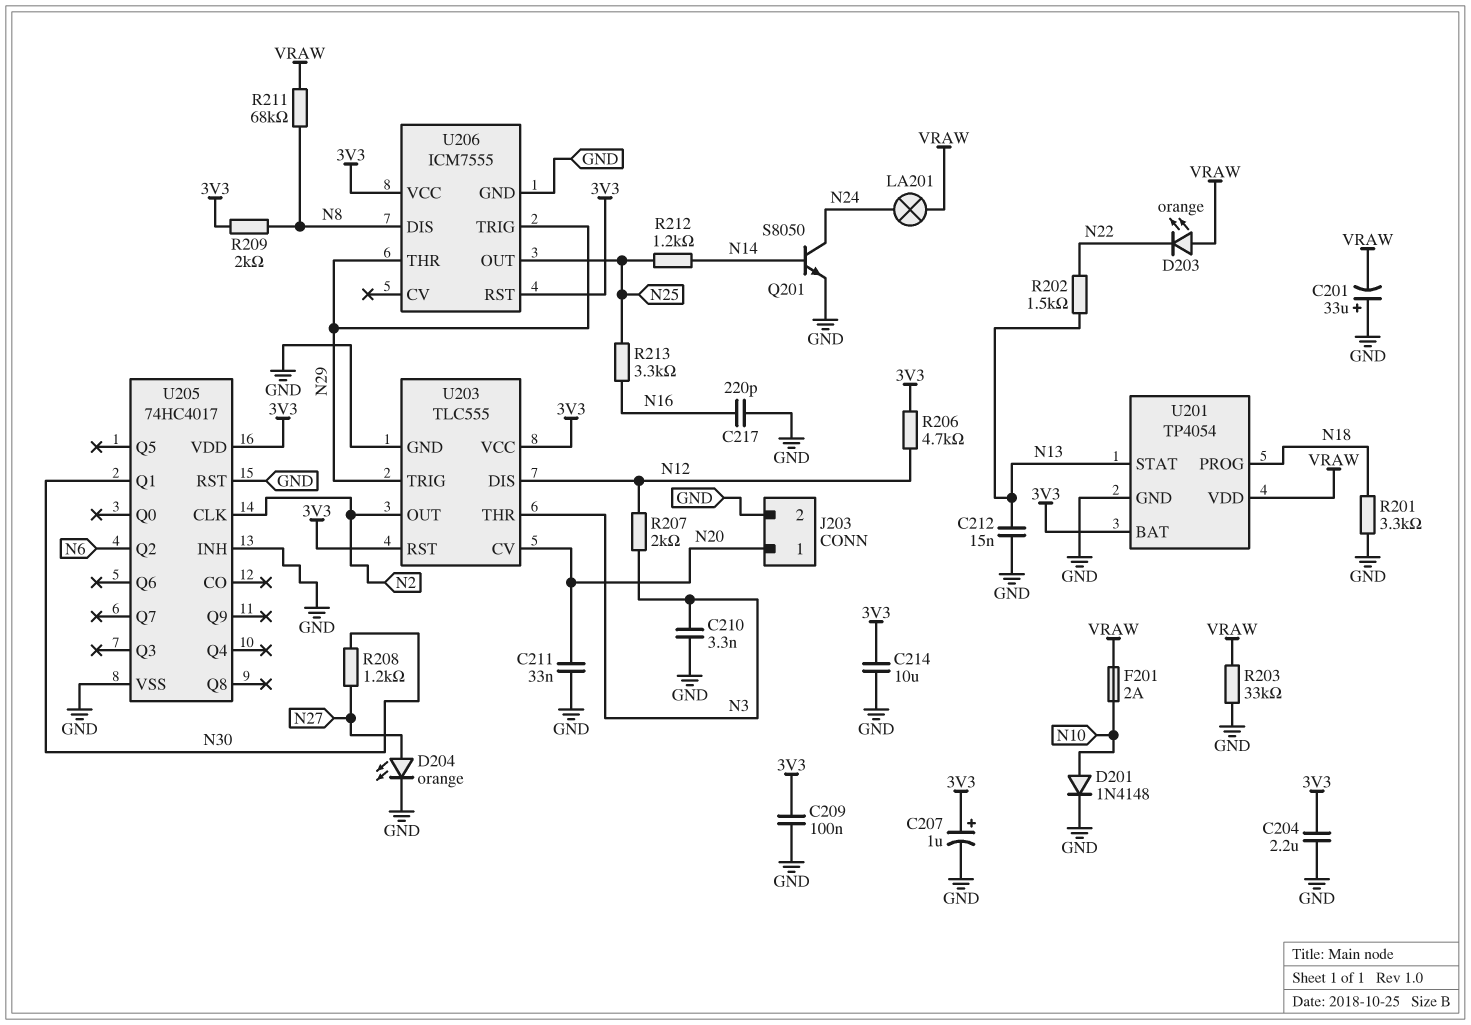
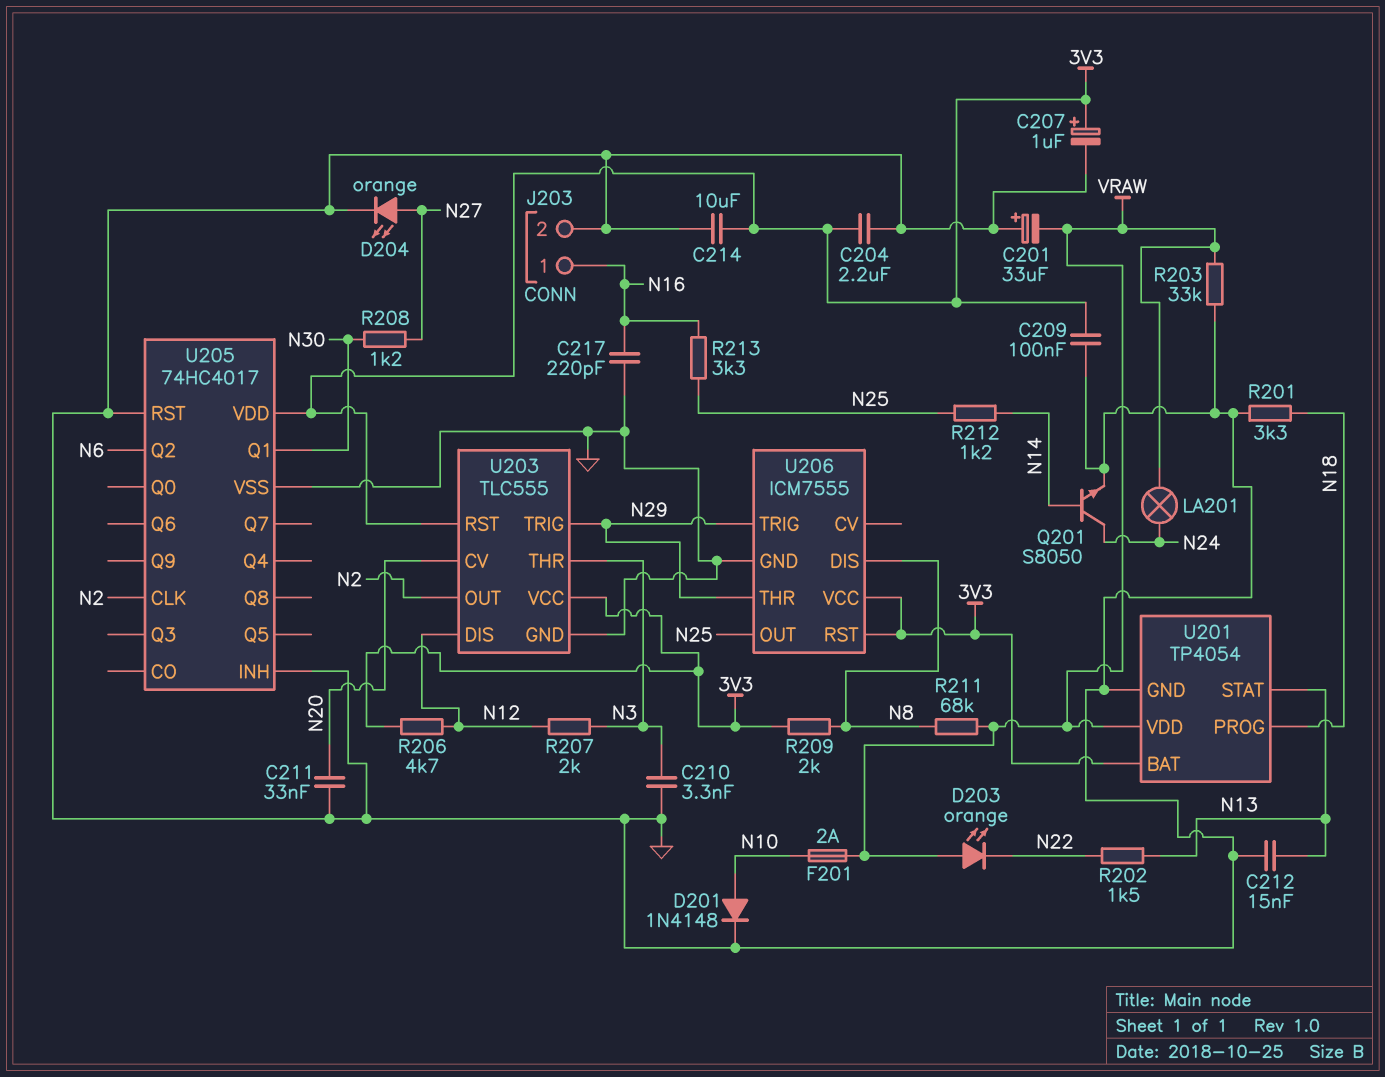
J203 pin 1: N20 -> N16

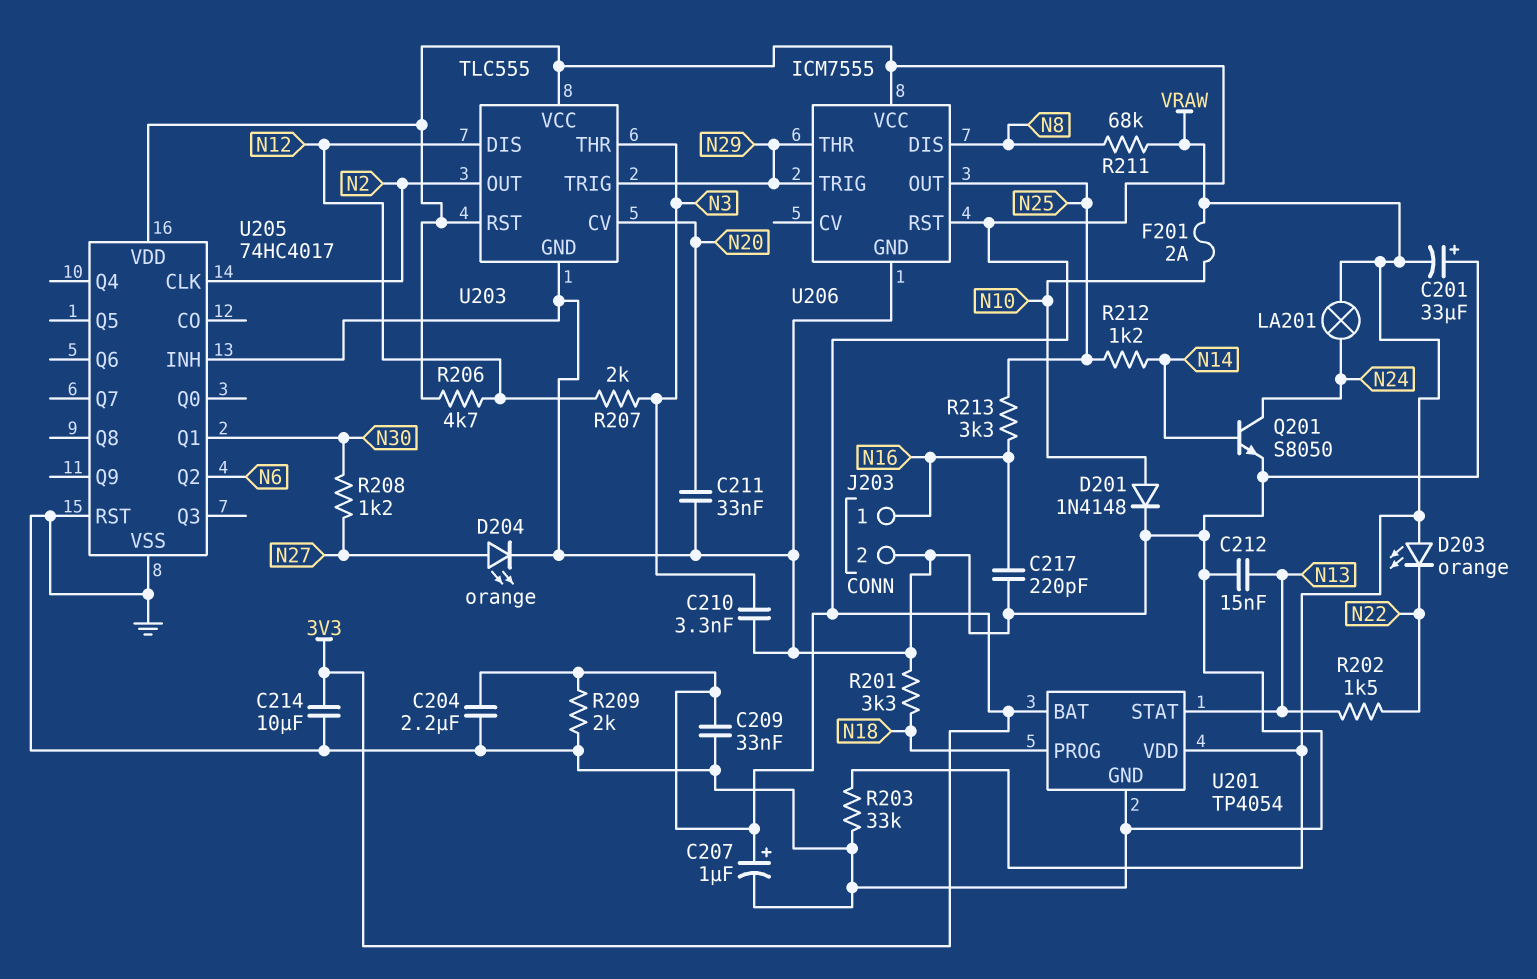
C209: 100nF (3V3, GND) -> 33nF (3V3, GND)
R209: 2k (3V3, N8) -> 2k (3V3, GND)

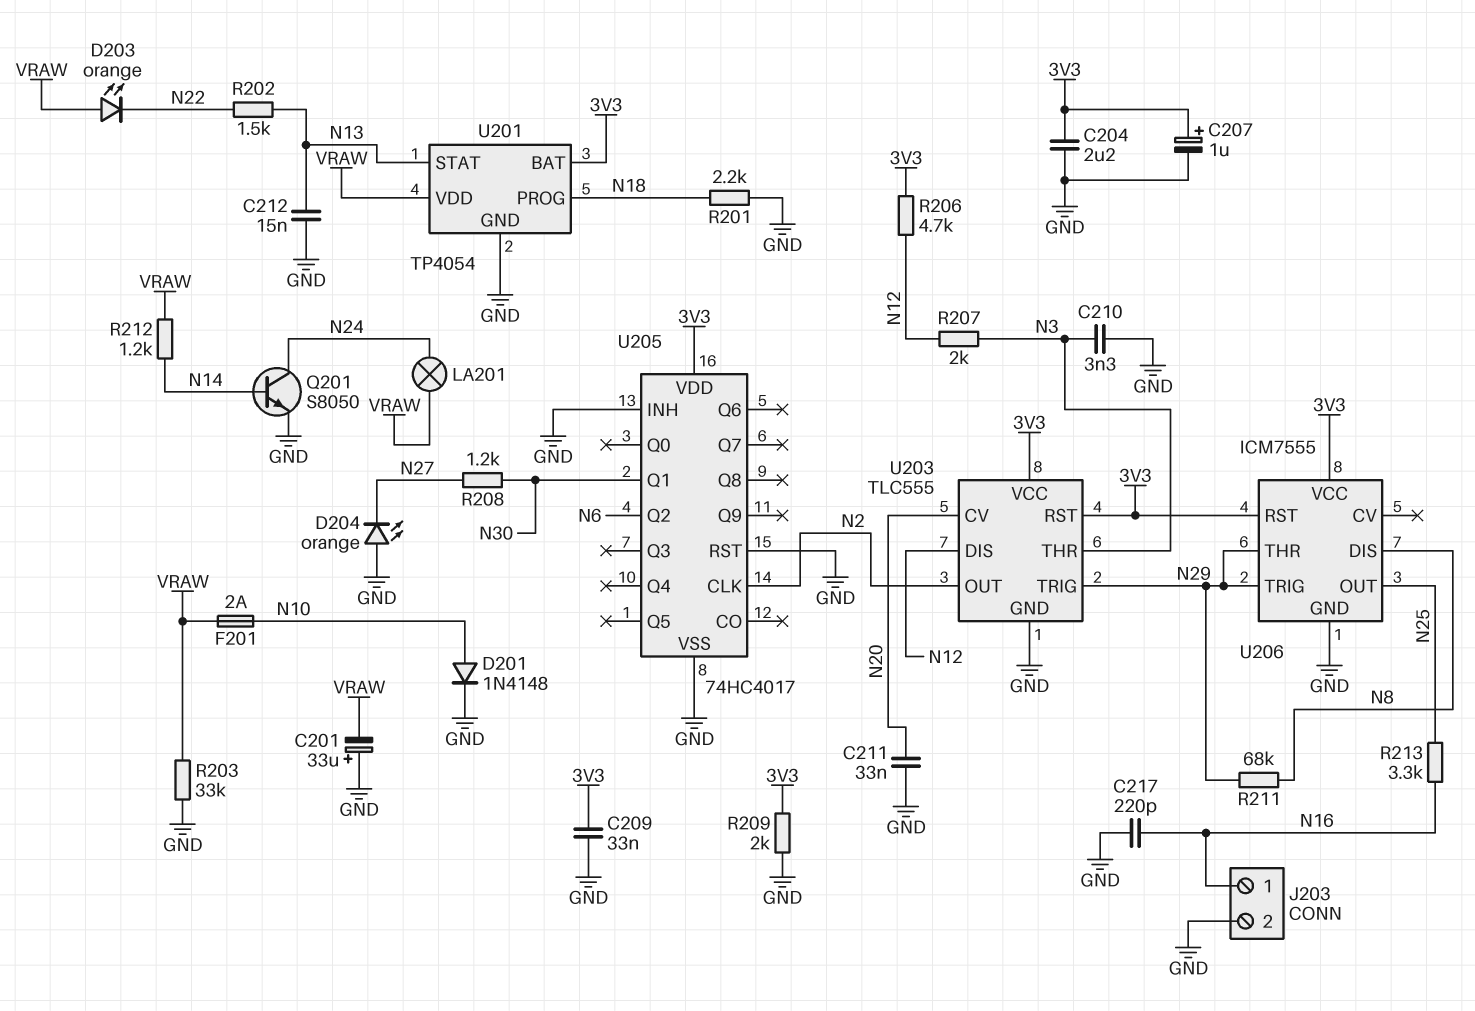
C214: 10uF (3V3, GND) -> none
D204: LED orange (A N27, K GND) -> LED orange (A GND, K N27)
R201: 3.3k (GND, N18) -> 2.2k (GND, N18)
R211: 68k (N8, VRAW) -> 68k (N8, N29)
R212: 1.2k (N14, N25) -> 1.2k (N14, VRAW)

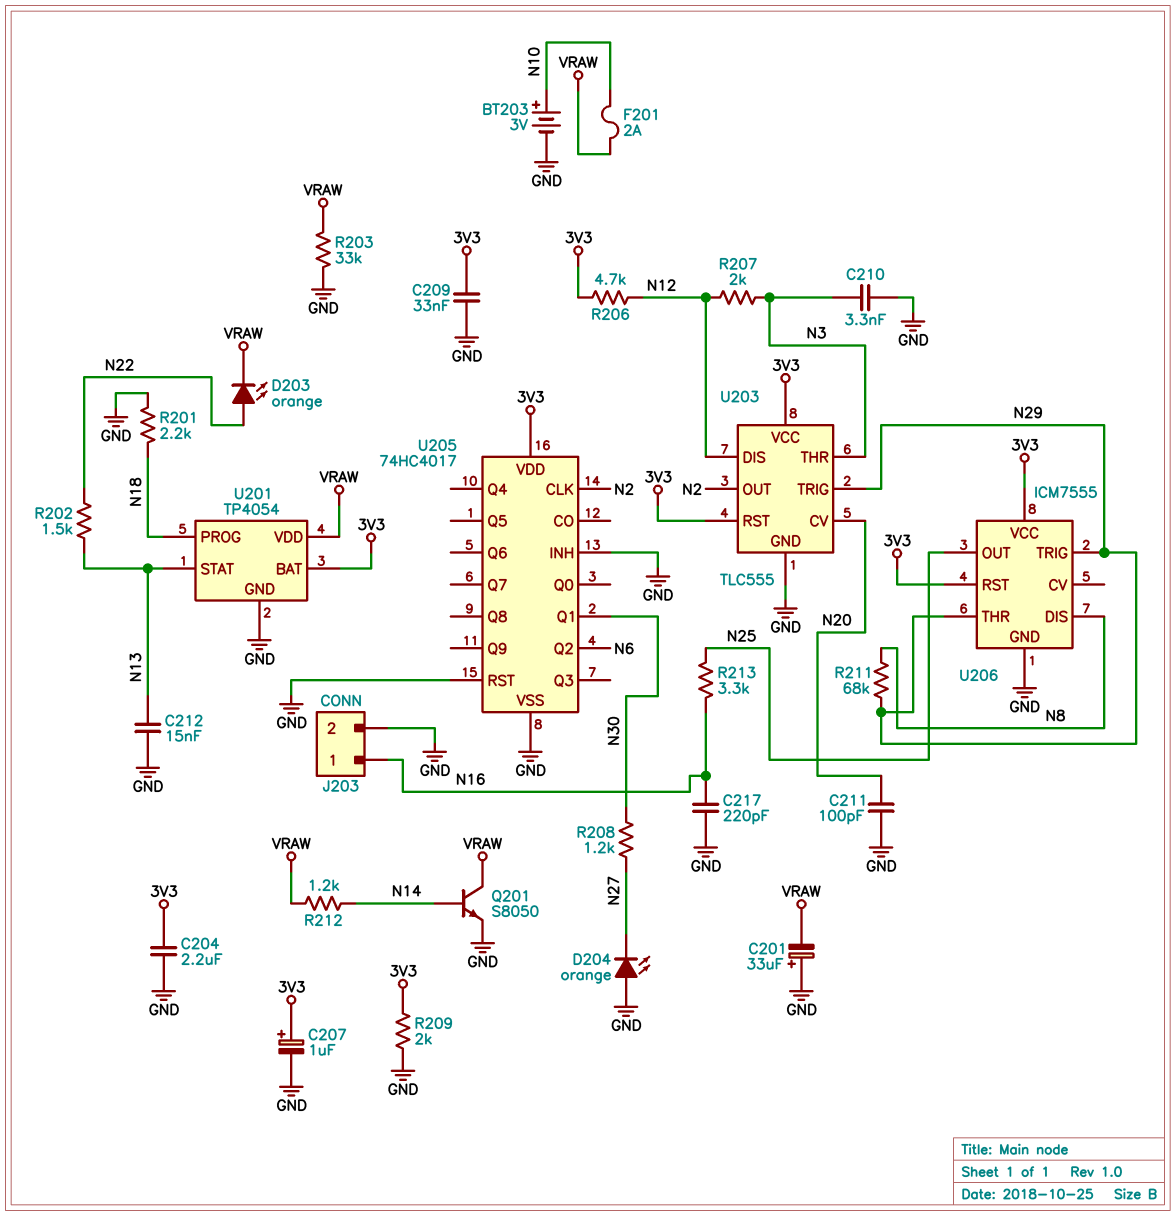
BT203: none -> 3V (plus N10, minus GND)
C211: 33nF (GND, N20) -> 100pF (GND, N20)
D201: diode 1N4148 (A N10, K GND) -> none
D203: LED orange (A VRAW, K N22) -> LED orange (A N22, K VRAW)
LA201: lamp (N24, VRAW) -> none
Q201: NPN S8050 (B N14, C N24, E GND) -> NPN S8050 (B N14, C VRAW, E GND)

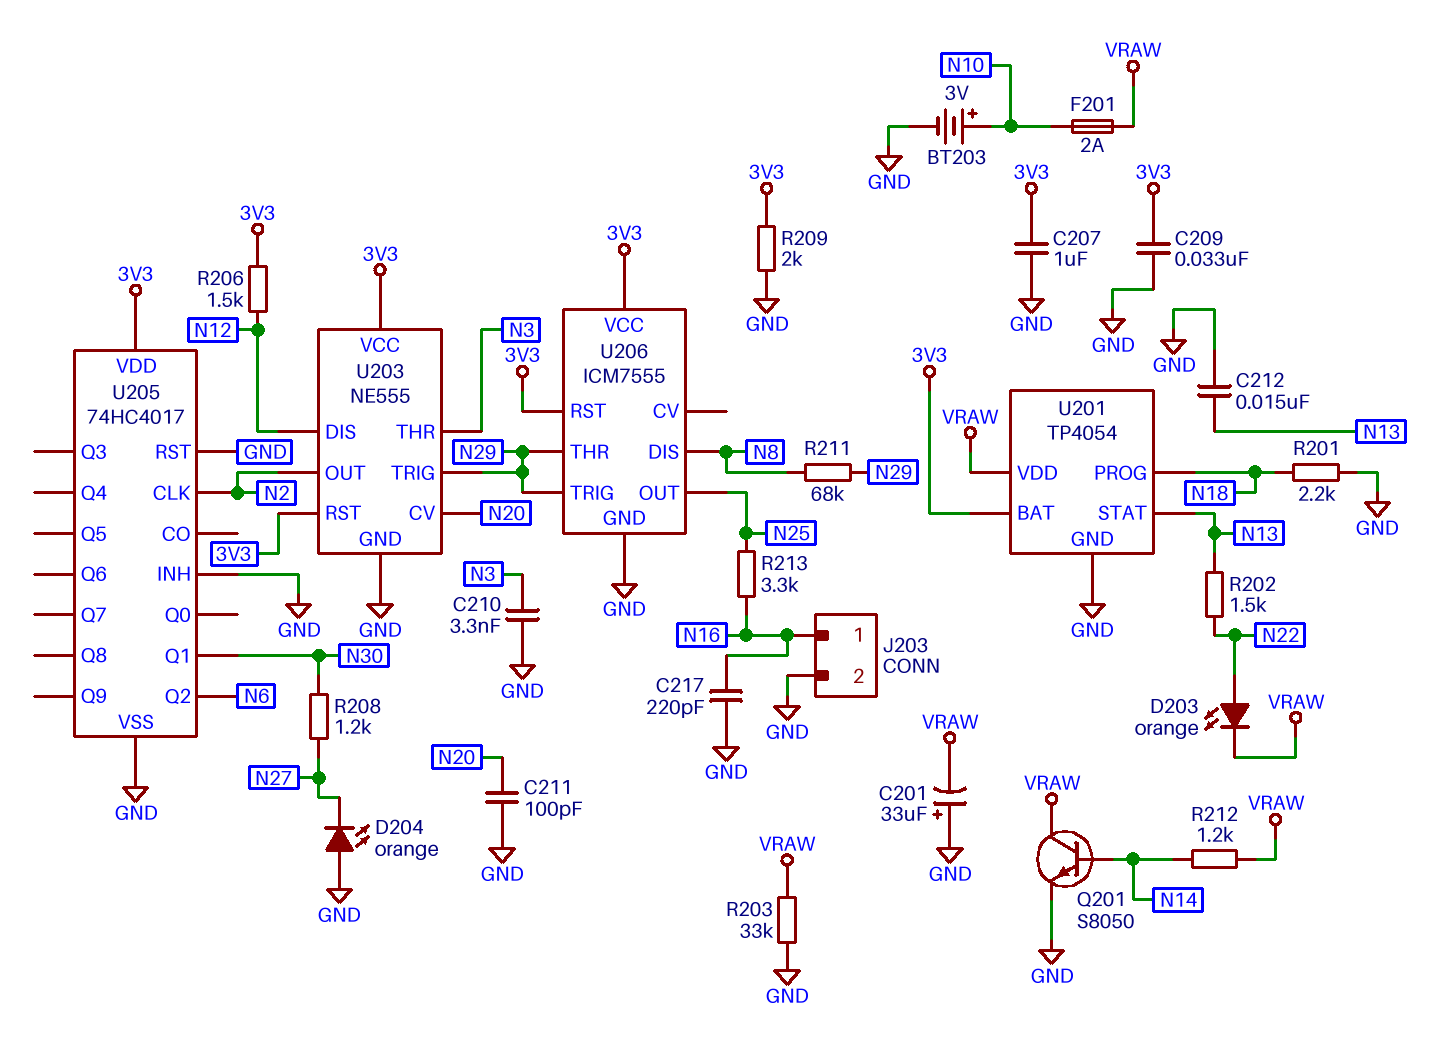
C204: 2.2uF (3V3, GND) -> none
C207: 1uF (plus 3V3, minus GND) -> 1uF (3V3, GND)
R206: 4.7k (3V3, N12) -> 1.5k (3V3, N12)
R207: 2k (N3, N12) -> none
U203: TLC555 -> NE555

